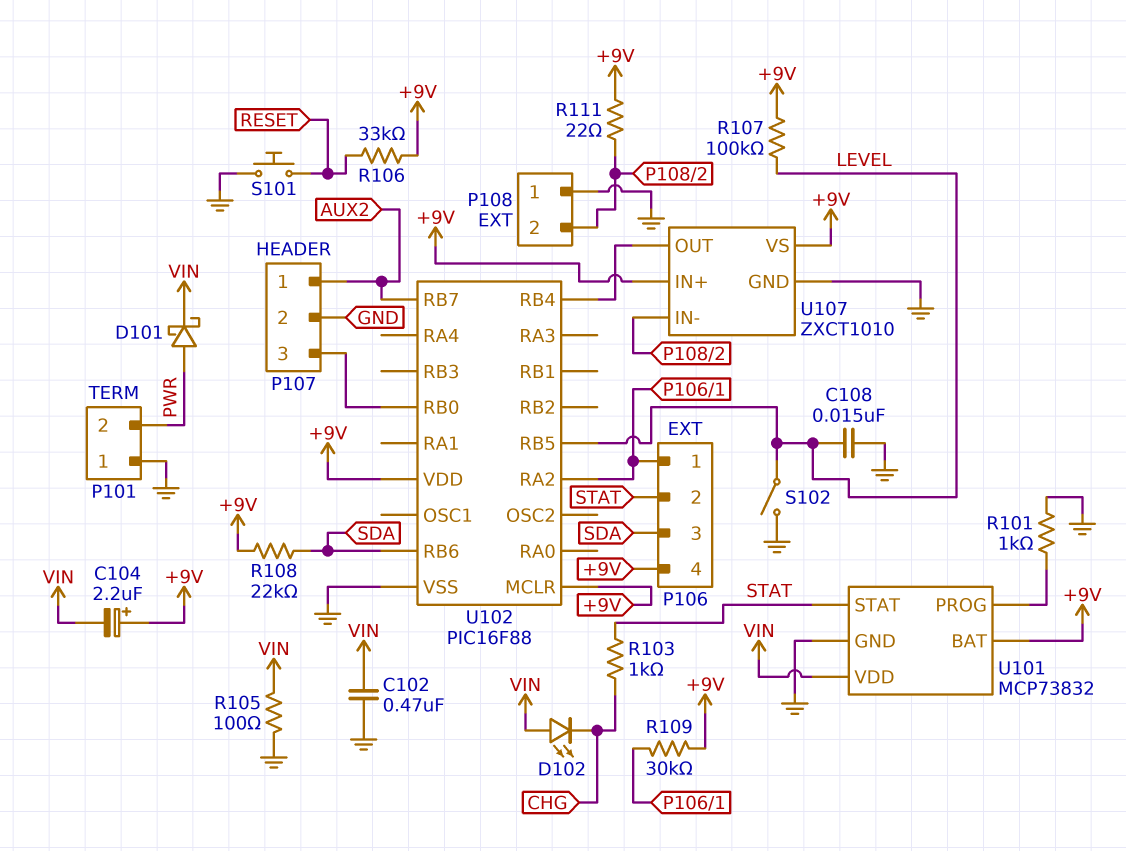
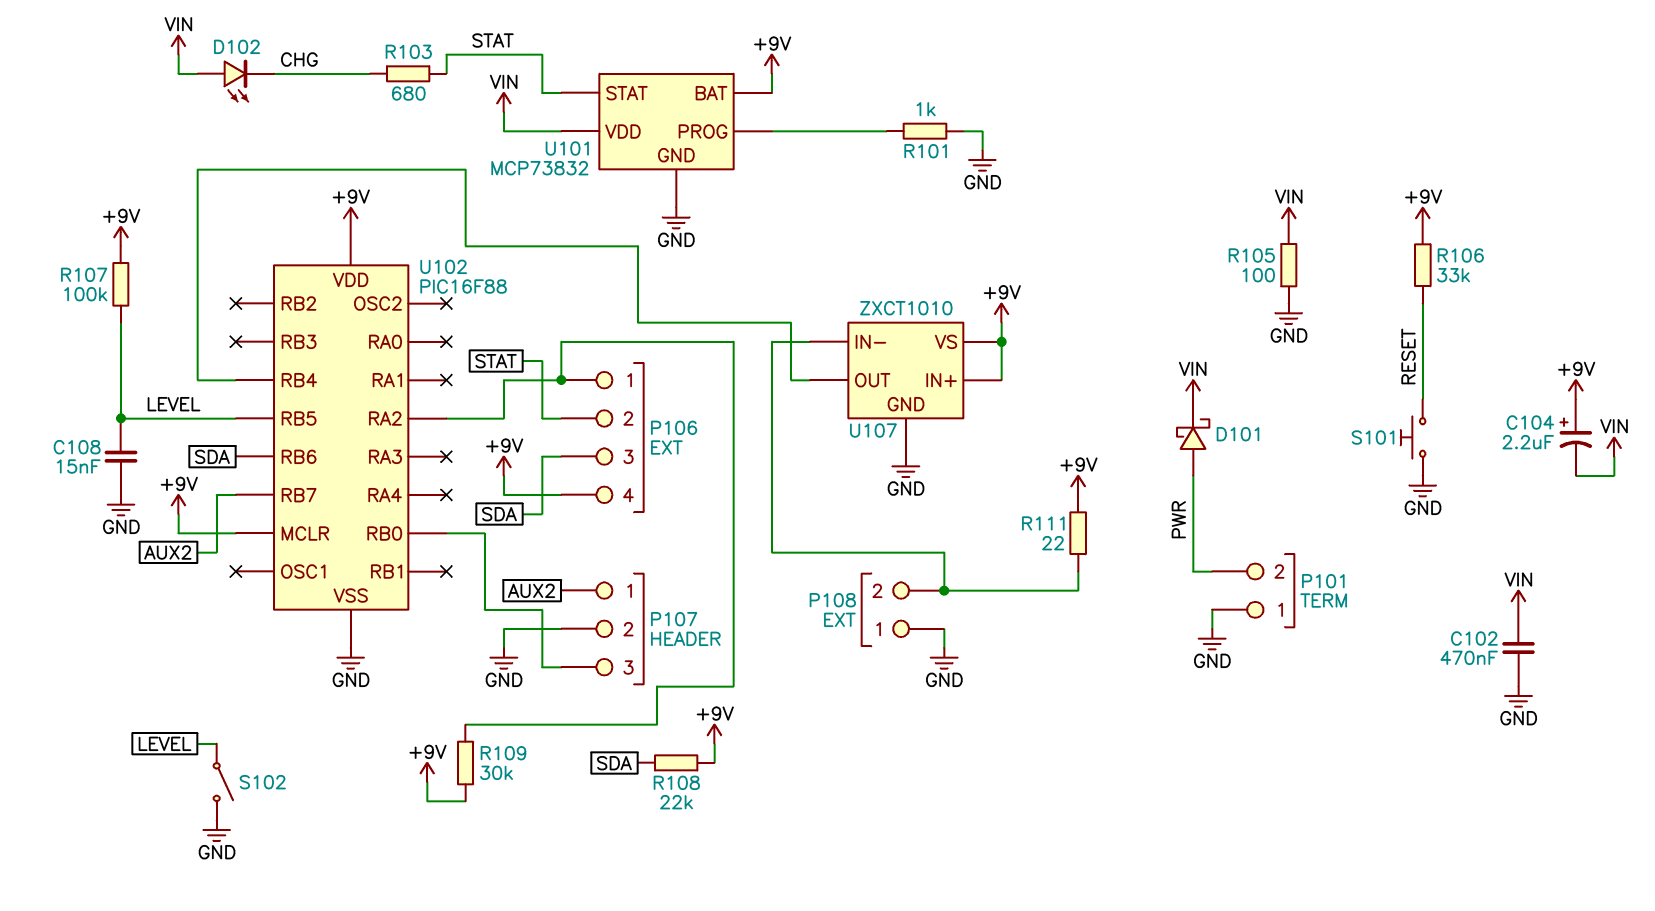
R103: 1k (CHG, STAT) -> 680 (CHG, STAT)

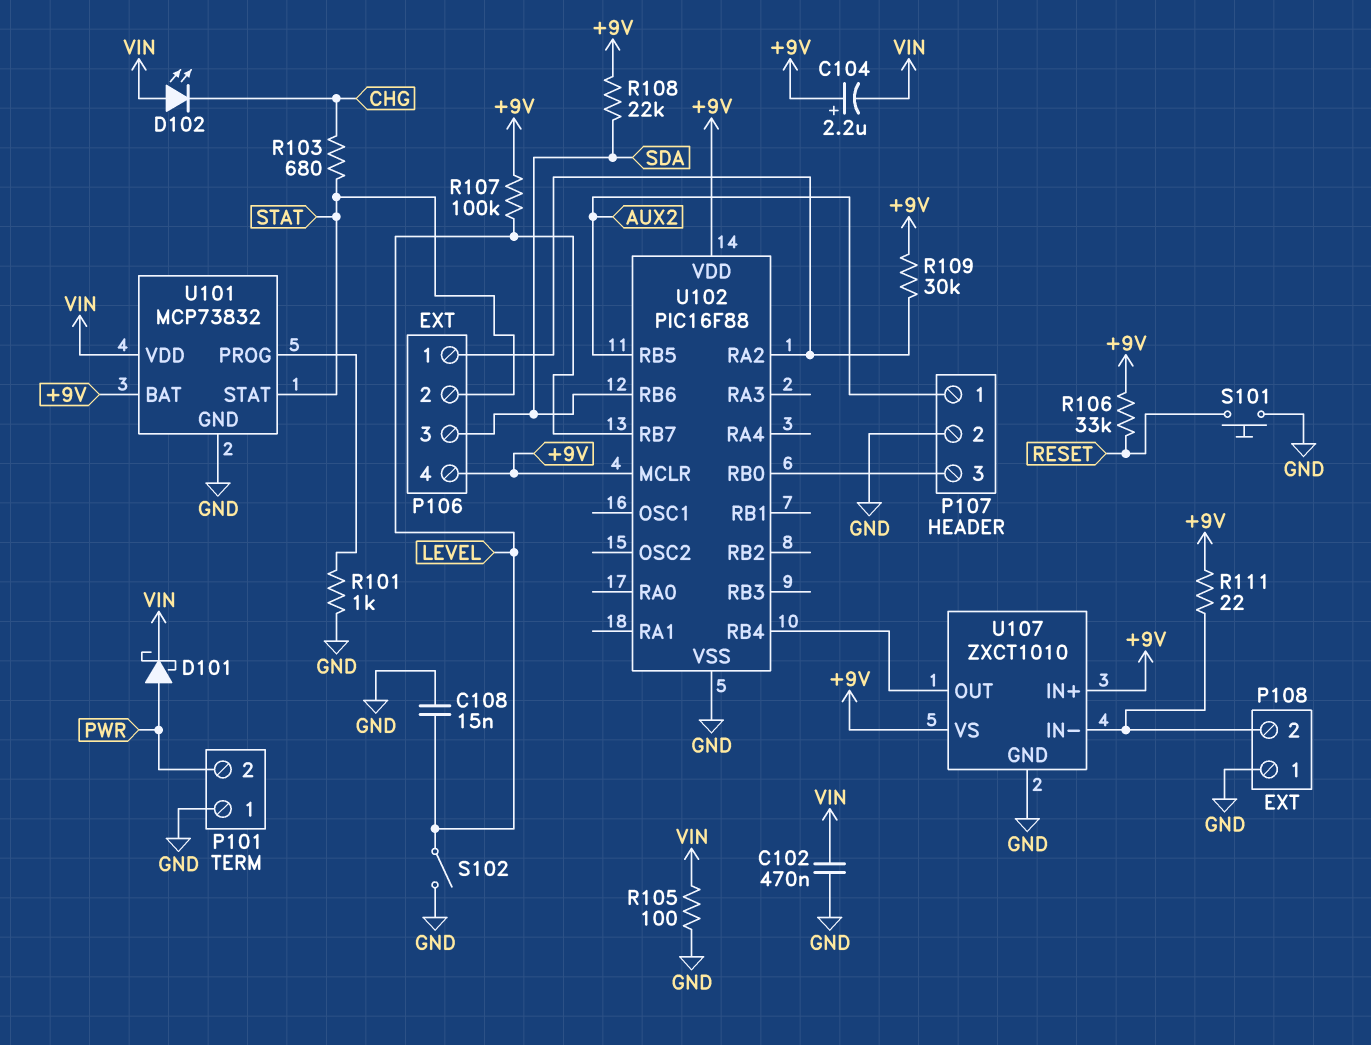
U102 pin RB5: LEVEL -> AUX2
U102 pin RB7: AUX2 -> LEVEL

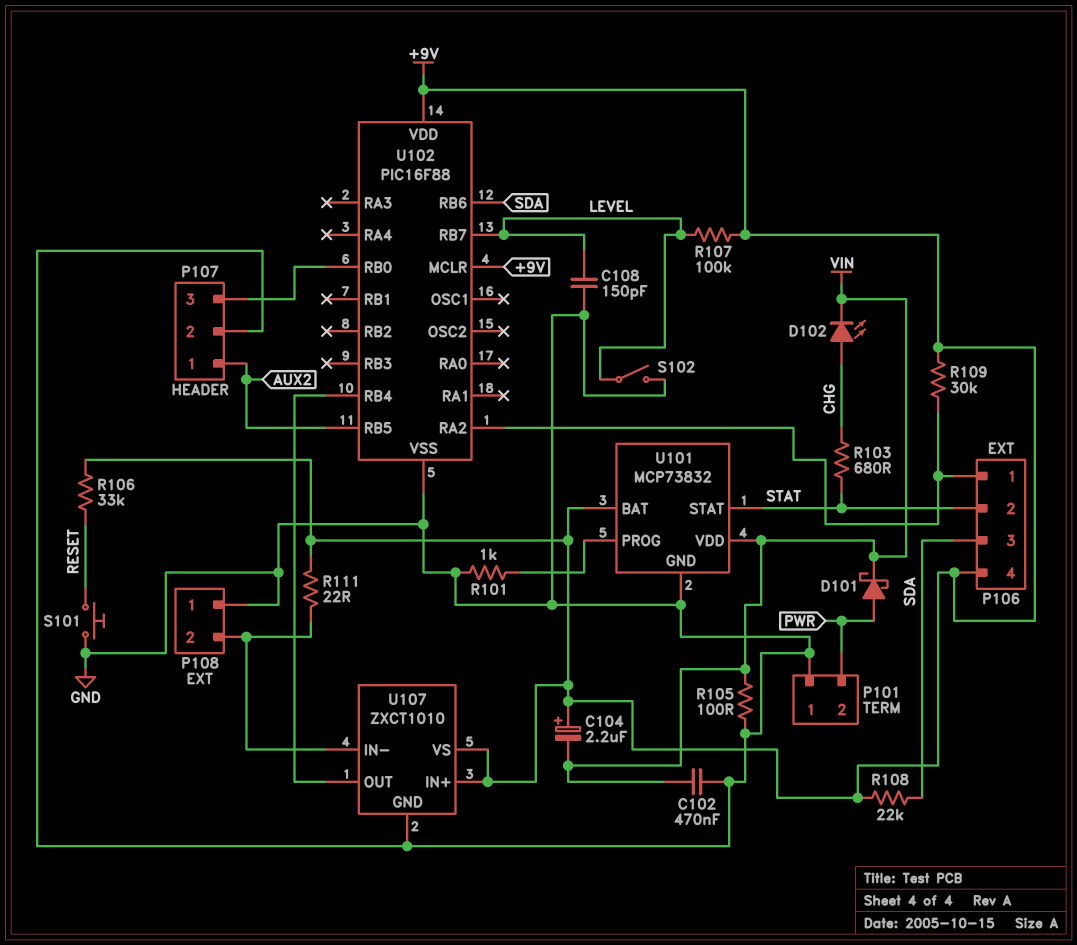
C108: 15nF (GND, LEVEL) -> 150pF (GND, LEVEL)
D102: LED (A VIN, K CHG) -> LED (A CHG, K VIN)

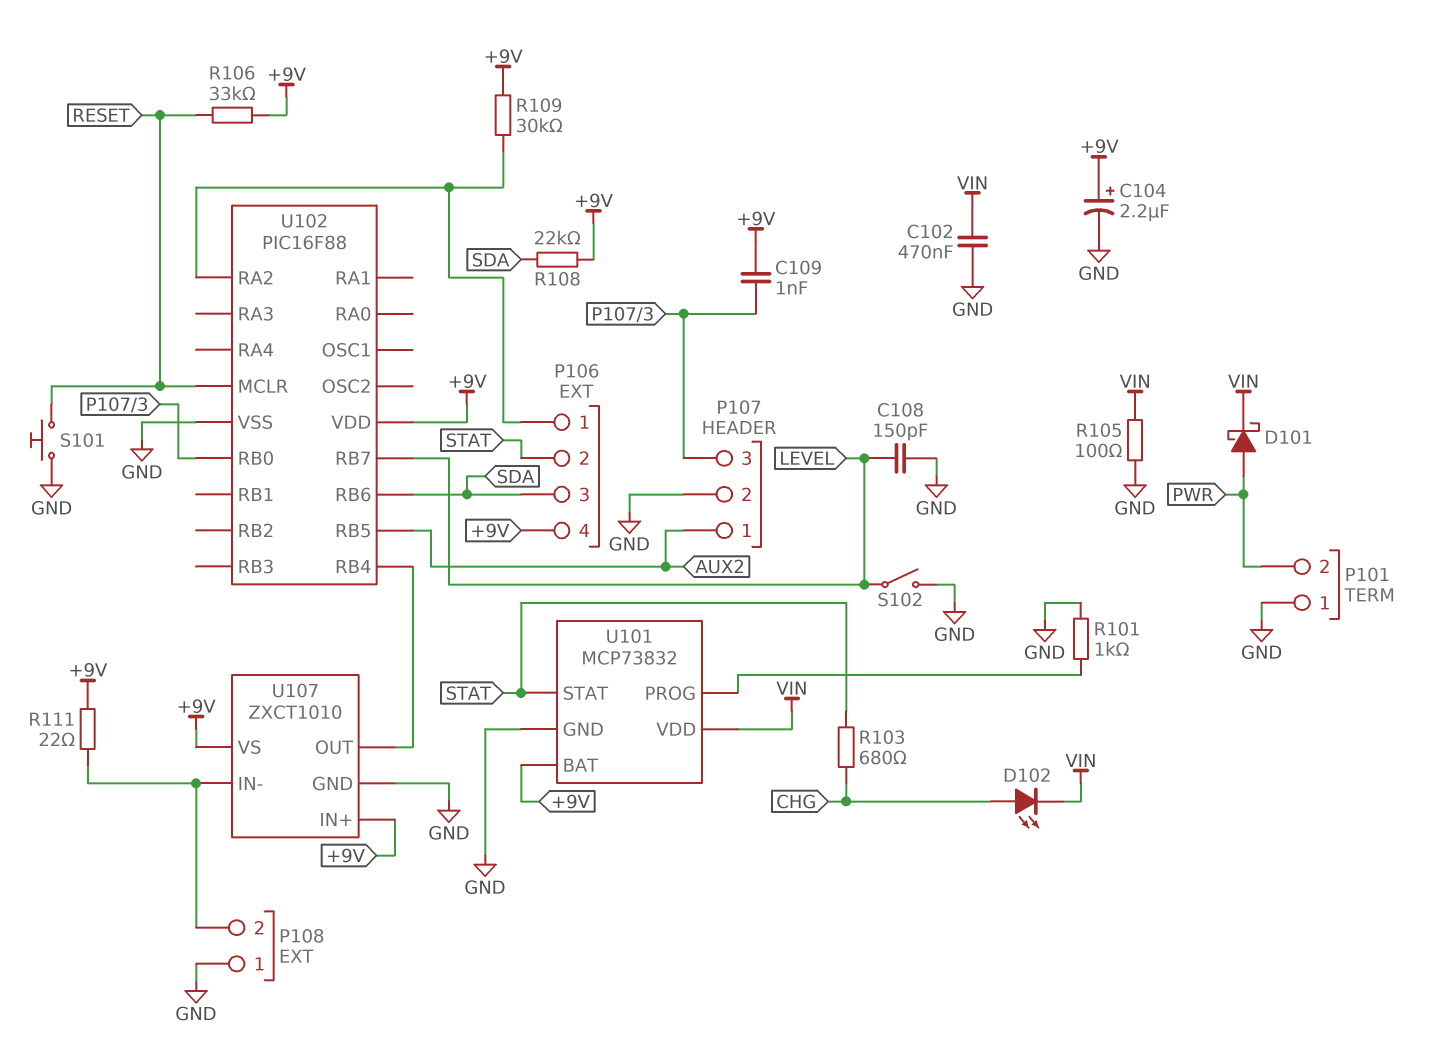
C104: 2.2uF (plus +9V, minus VIN) -> 2.2uF (plus +9V, minus GND)
C109: none -> 1nF (+9V, P107/3)
R107: 100k (+9V, LEVEL) -> none
U102 pin MCLR: +9V -> RESET

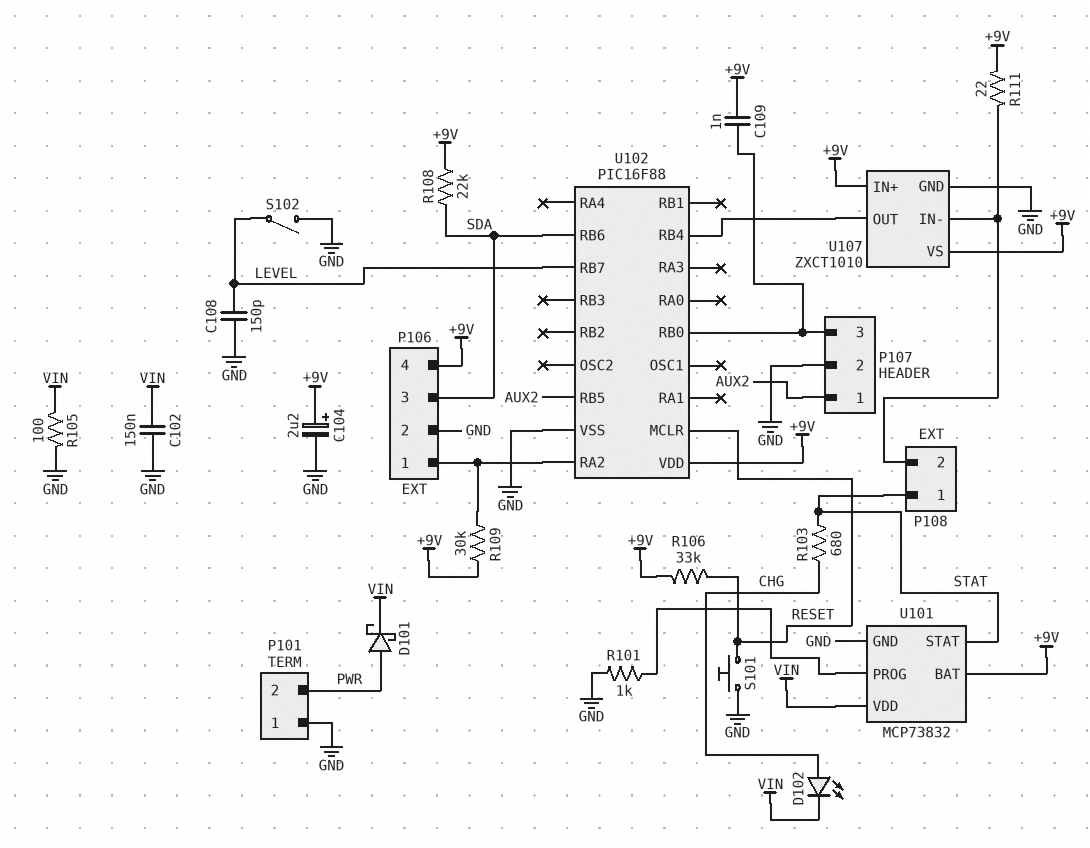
C102: 470nF (GND, VIN) -> 150nF (GND, VIN)
P106 pin 2: STAT -> GND
P108 pin 1: GND -> STAT

